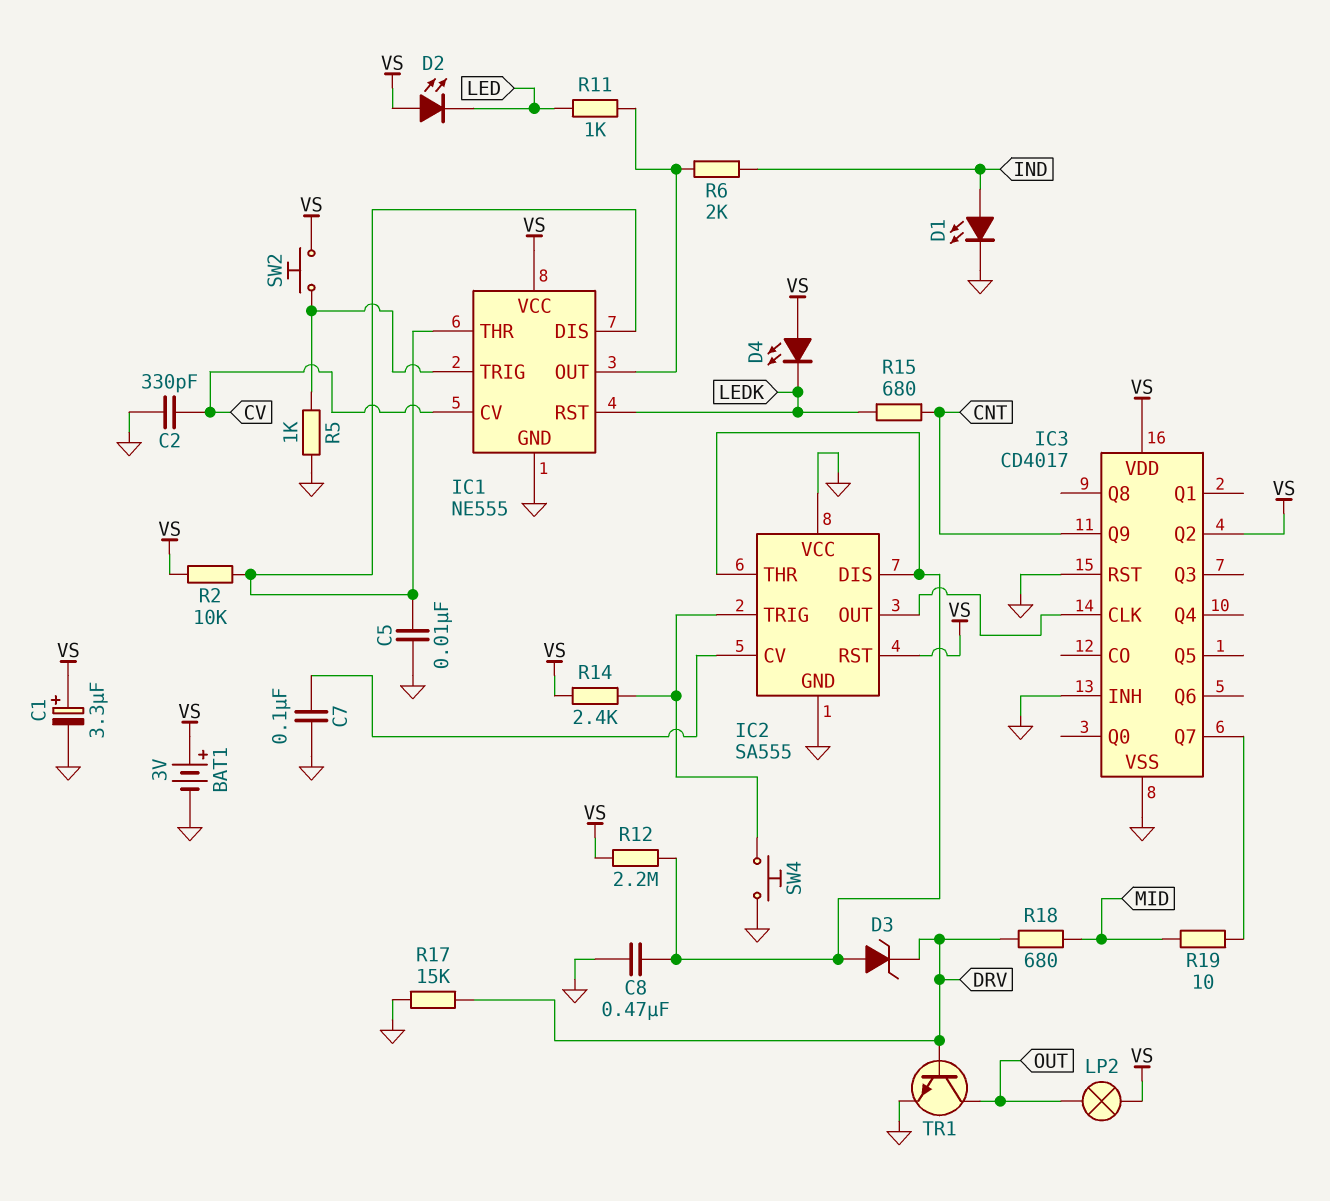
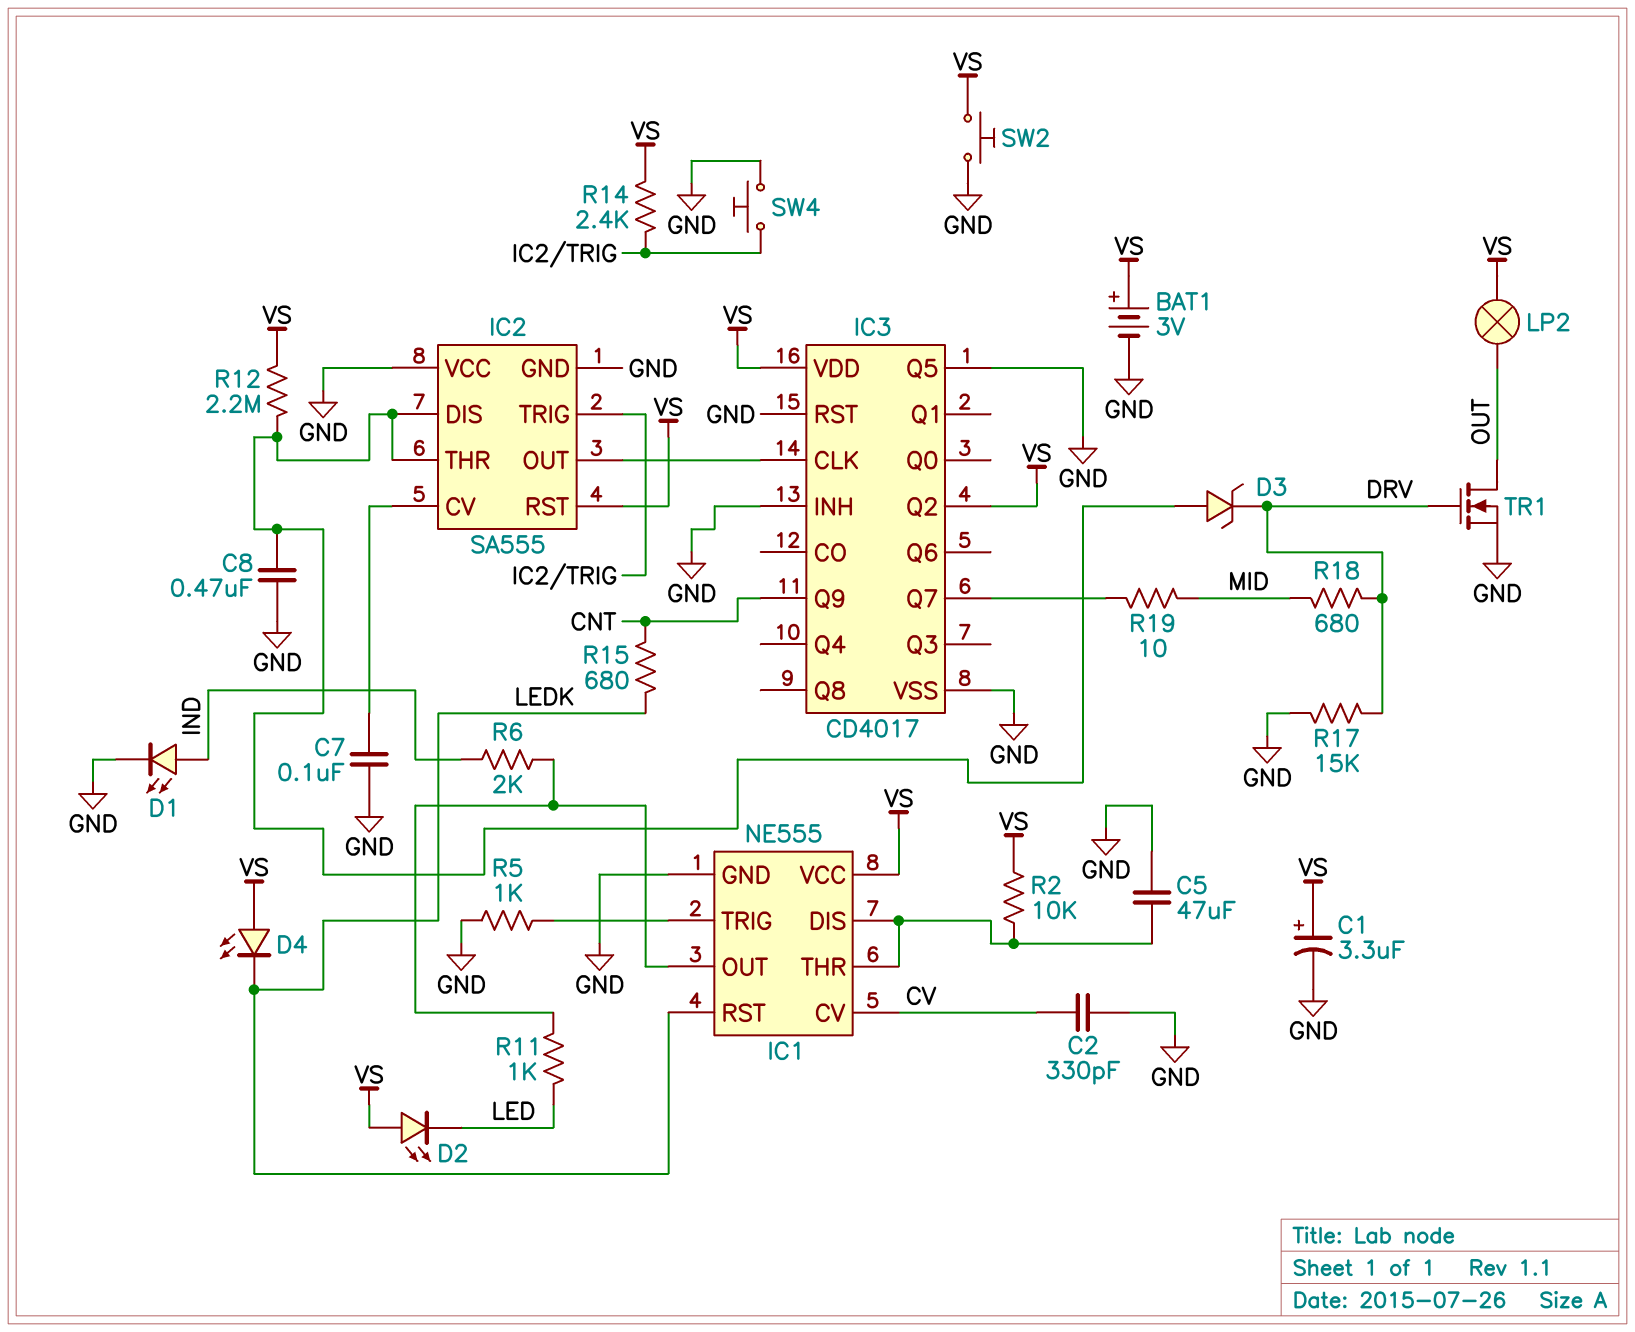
C5: 10nF (GND, IC1/DIS) -> 47uF (GND, IC1/DIS)
IC3 pin Q5: none -> GND
SW2: button (IC1/TRIG, VS) -> button (GND, VS)
TR1: NPN (B DRV, C OUT, E GND) -> NMOS (G DRV, D OUT, S GND)

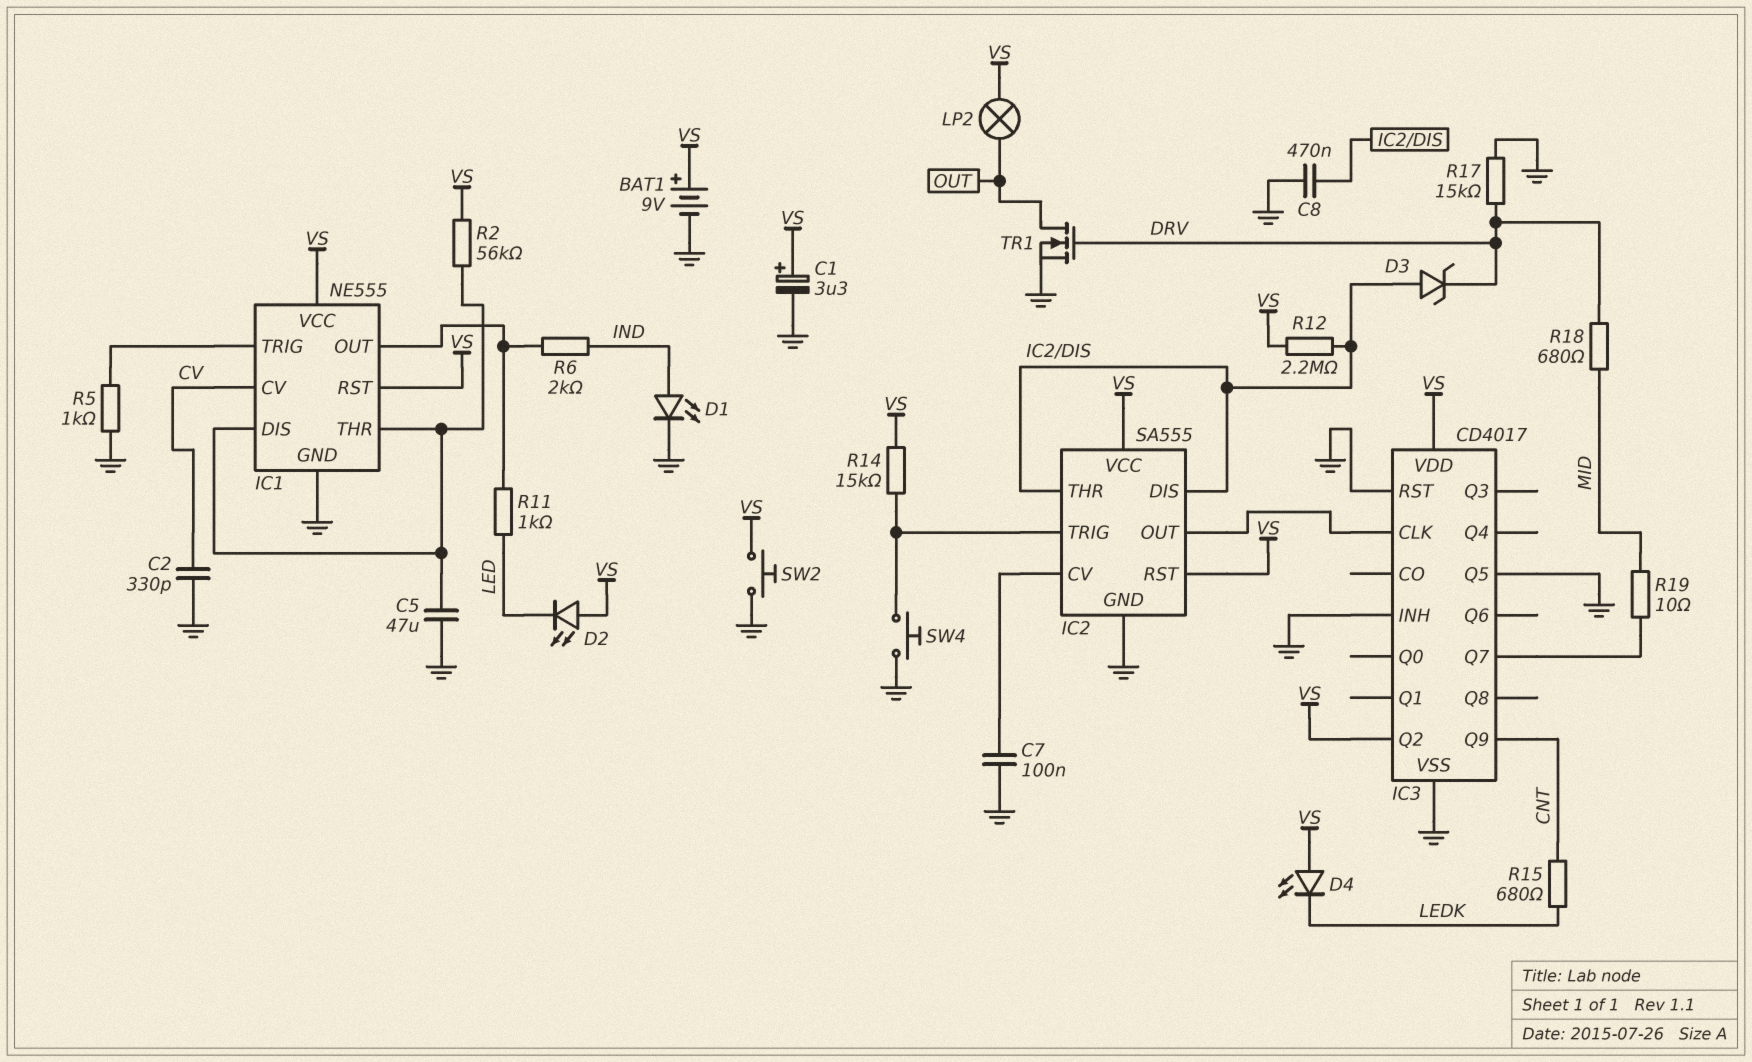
BAT1: 3V (plus VS, minus GND) -> 9V (plus VS, minus GND)
IC1 pin RST: LEDK -> VS
IC2 pin VCC: GND -> VS
R2: 10k (IC1/DIS, VS) -> 56k (IC1/DIS, VS)
R14: 2.4k (IC2/TRIG, VS) -> 15k (IC2/TRIG, VS)

